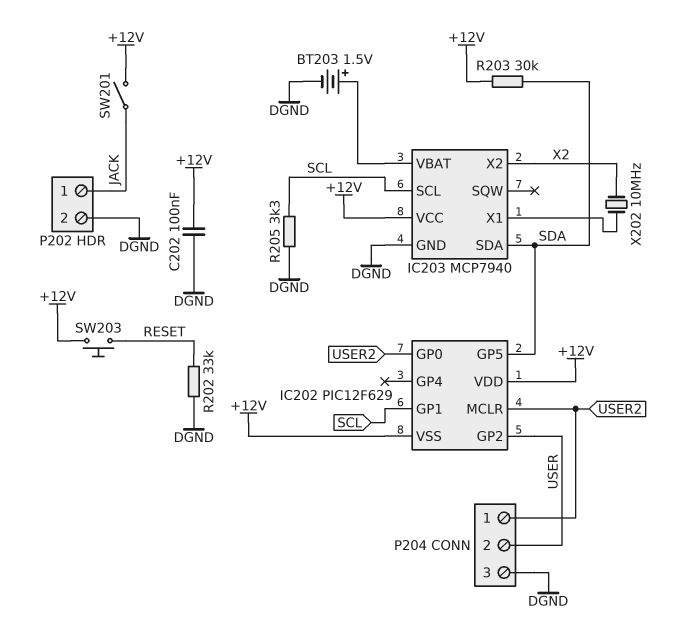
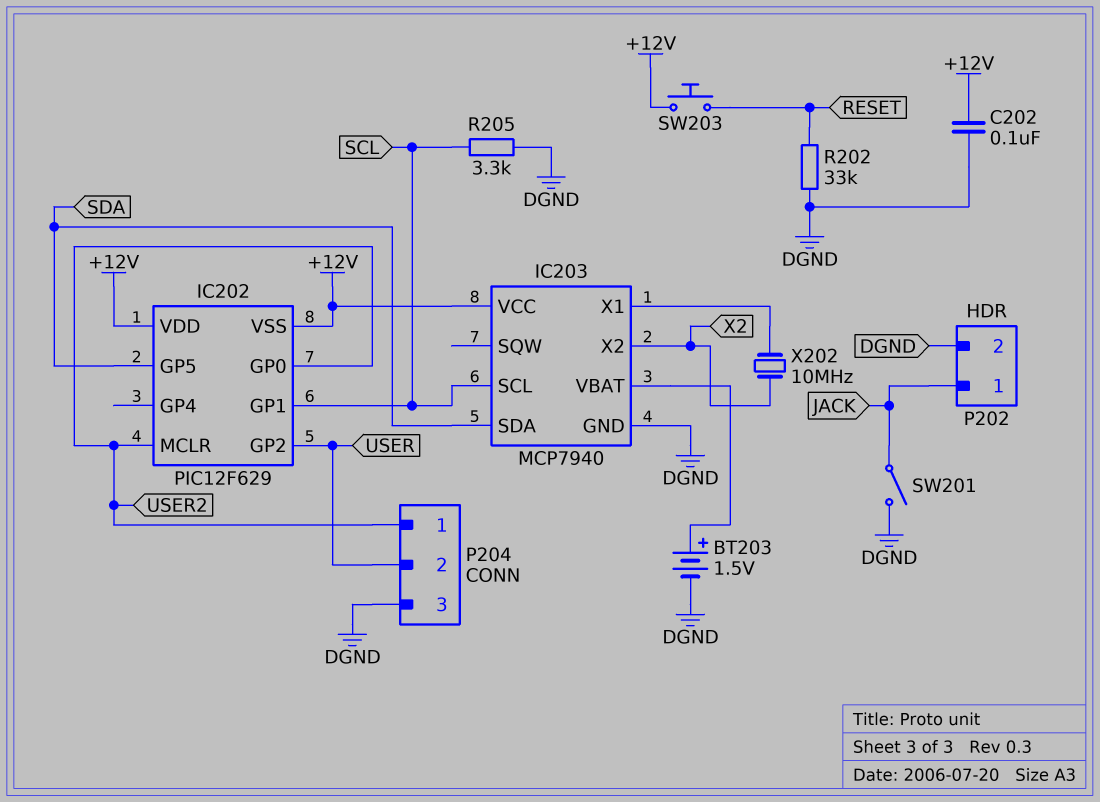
R203: 30k (+12V, SDA) -> none
SW201: switch (+12V, JACK) -> switch (DGND, JACK)

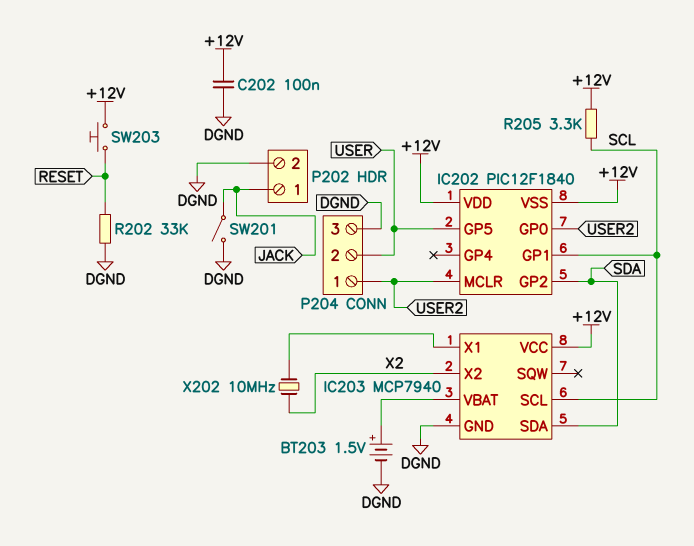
IC202: PIC12F629 -> PIC12F1840
IC202 pin GP2: USER -> SDA
IC202 pin GP5: SDA -> USER
R205: 3.3k (DGND, SCL) -> 3.3k (+12V, SCL)

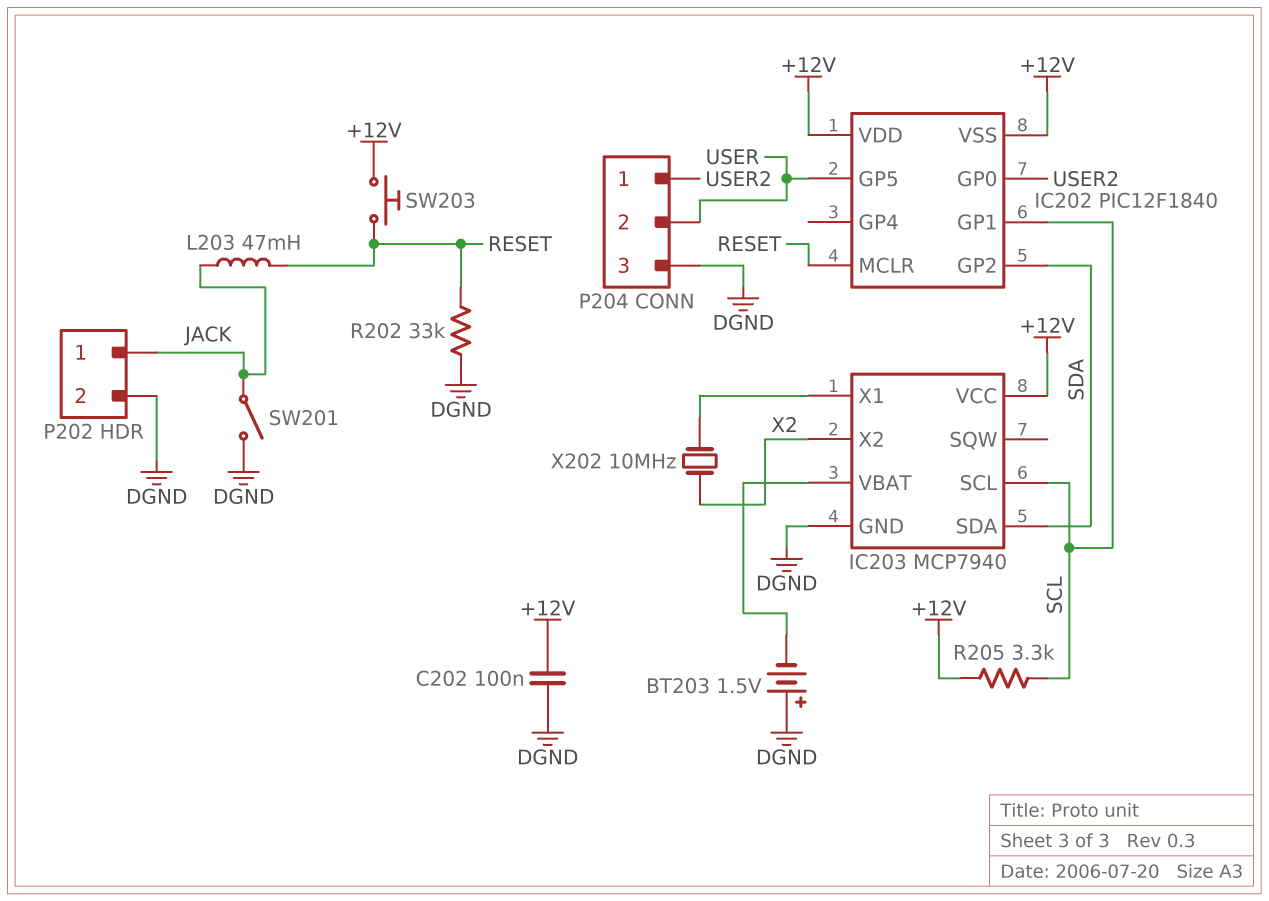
BT203: 1.5V (plus IC203/VBAT, minus DGND) -> 1.5V (plus DGND, minus IC203/VBAT)
IC202 pin MCLR: USER2 -> RESET
L203: none -> 47mH (JACK, RESET)

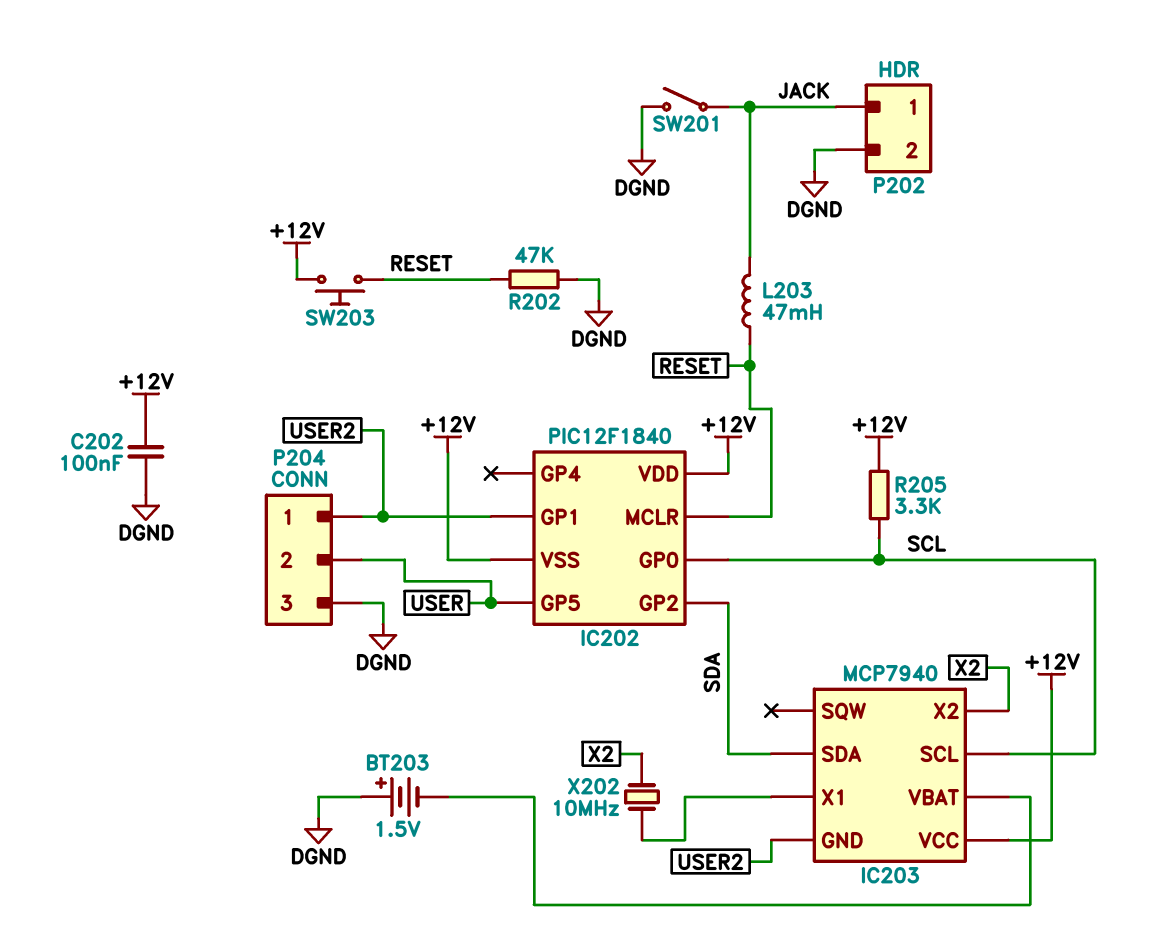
IC202 pin GP0: USER2 -> SCL
IC202 pin GP1: SCL -> USER2
IC203 pin GND: DGND -> USER2
R202: 33k (DGND, RESET) -> 47k (DGND, RESET)

